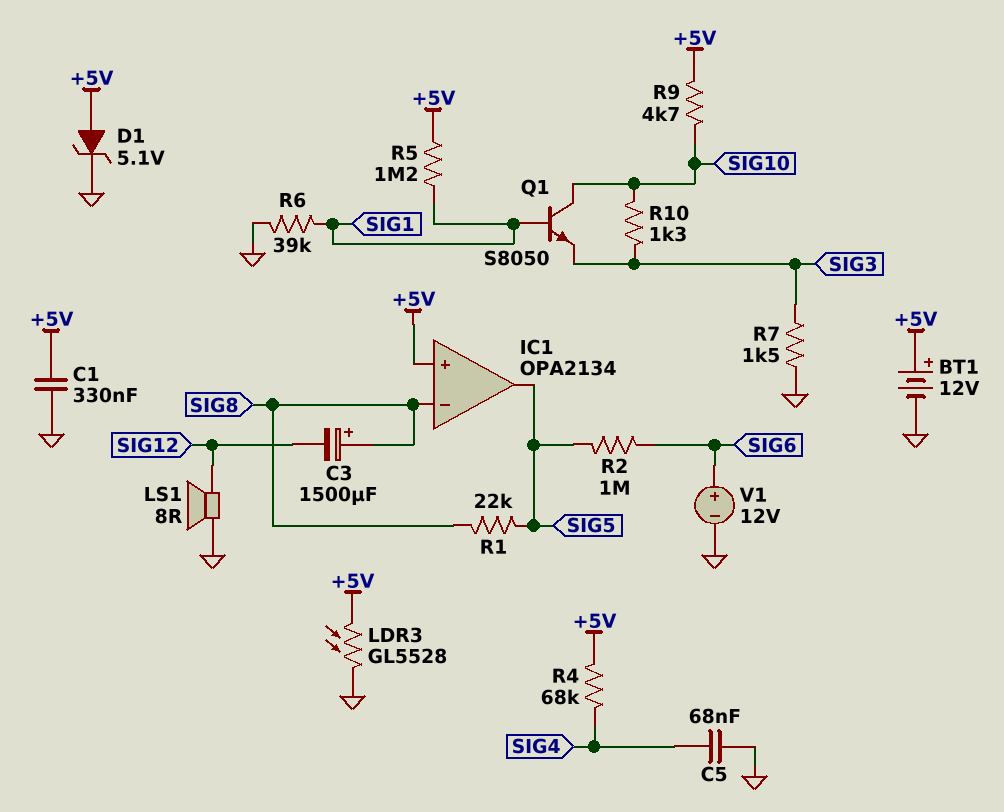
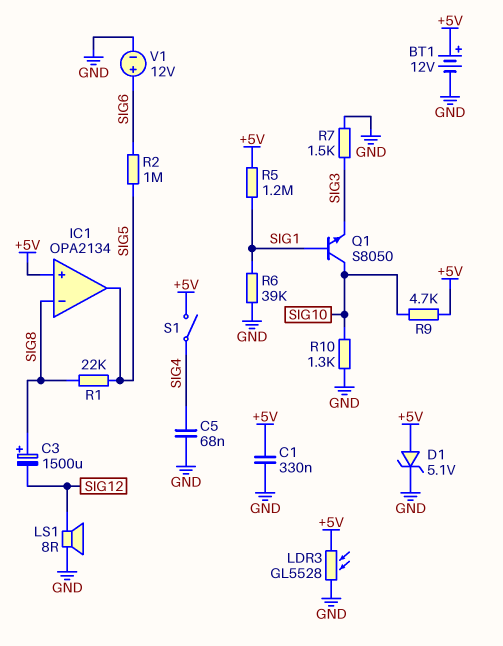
R4: 68k (+5V, SIG4) -> none
R10: 1.3k (SIG3, SIG10) -> 1.3k (GND, SIG10)
S1: none -> switch (+5V, SIG4)

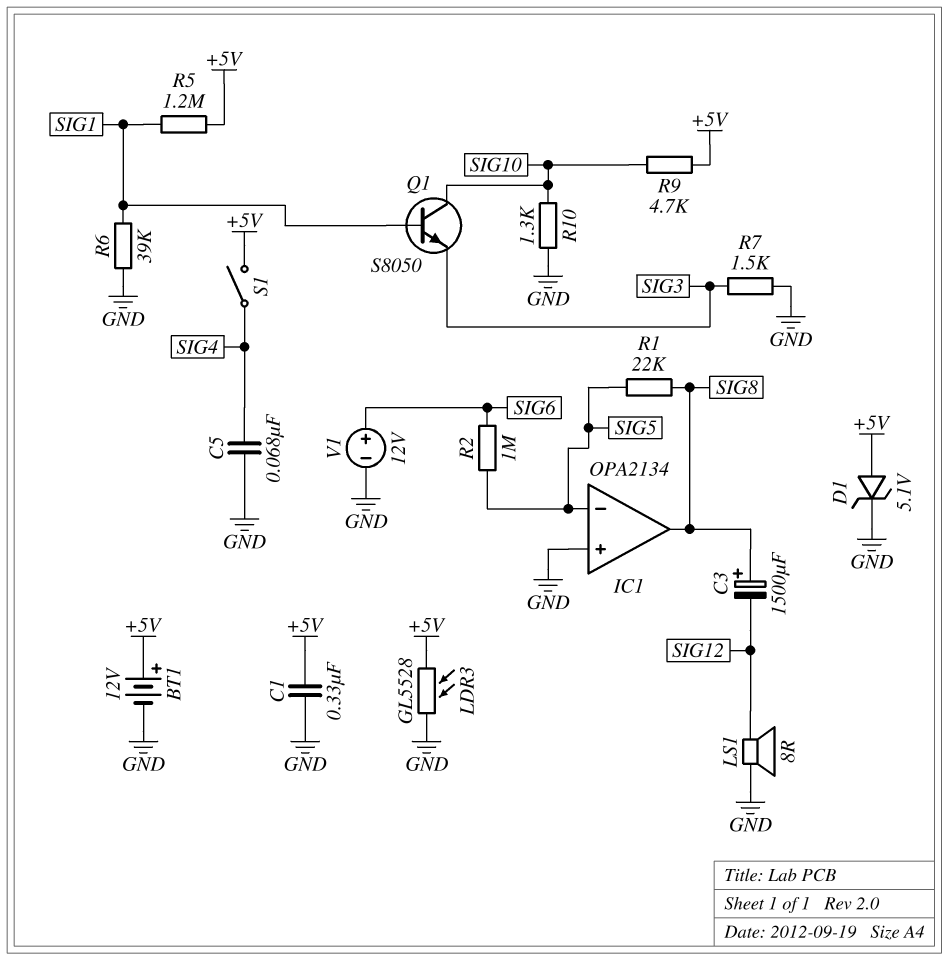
IC1 pin in+: +5V -> GND
IC1 pin in-: SIG8 -> SIG5
IC1 pin out: SIG5 -> SIG8

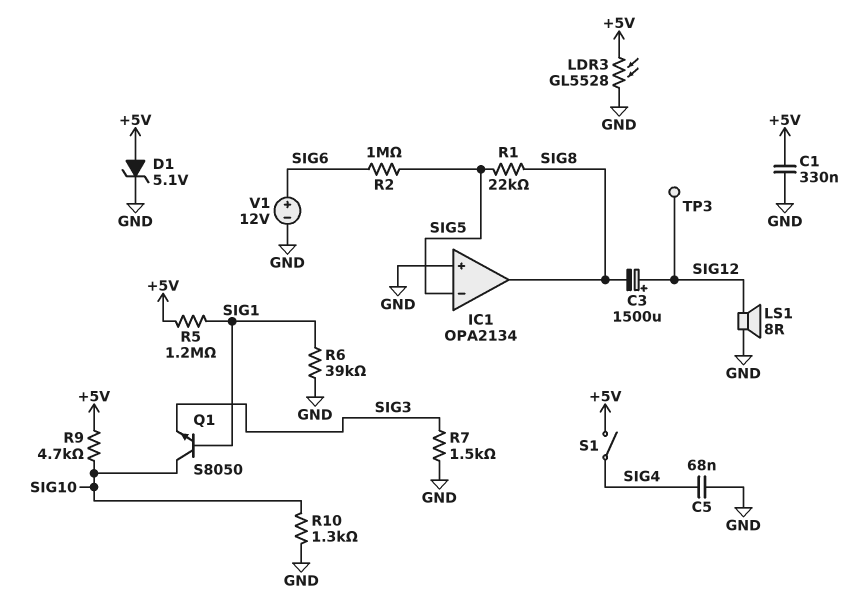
BT1: 12V (plus +5V, minus GND) -> none
C3: 1500uF (plus SIG8, minus SIG12) -> 1500uF (plus SIG12, minus SIG8)
TP3: none -> test point (SIG12)

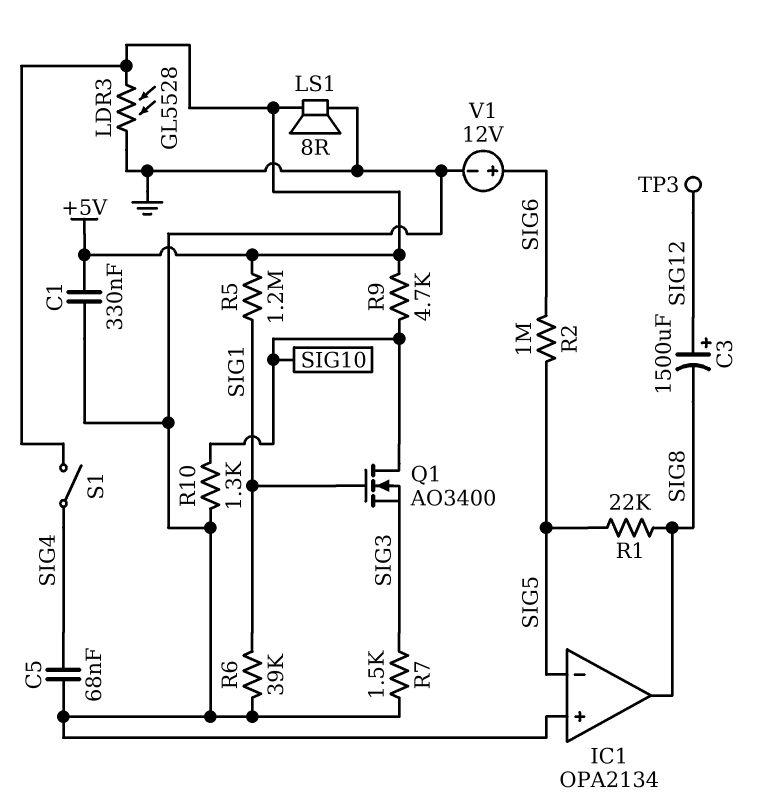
D1: zener 5.1V (A +5V, K GND) -> none
LS1: speaker 8R (GND, SIG12) -> speaker 8R (+5V, GND)
Q1: NPN S8050 (B SIG1, C SIG10, E SIG3) -> NMOS AO3400 (G SIG1, D SIG10, S SIG3)

